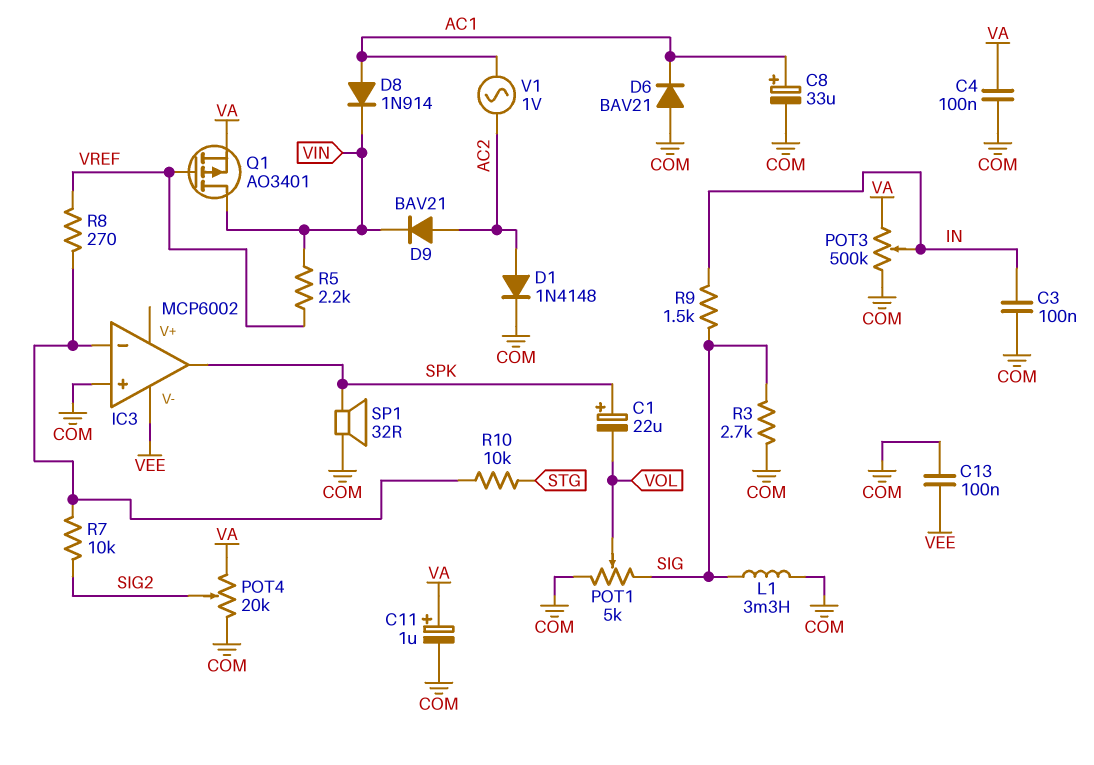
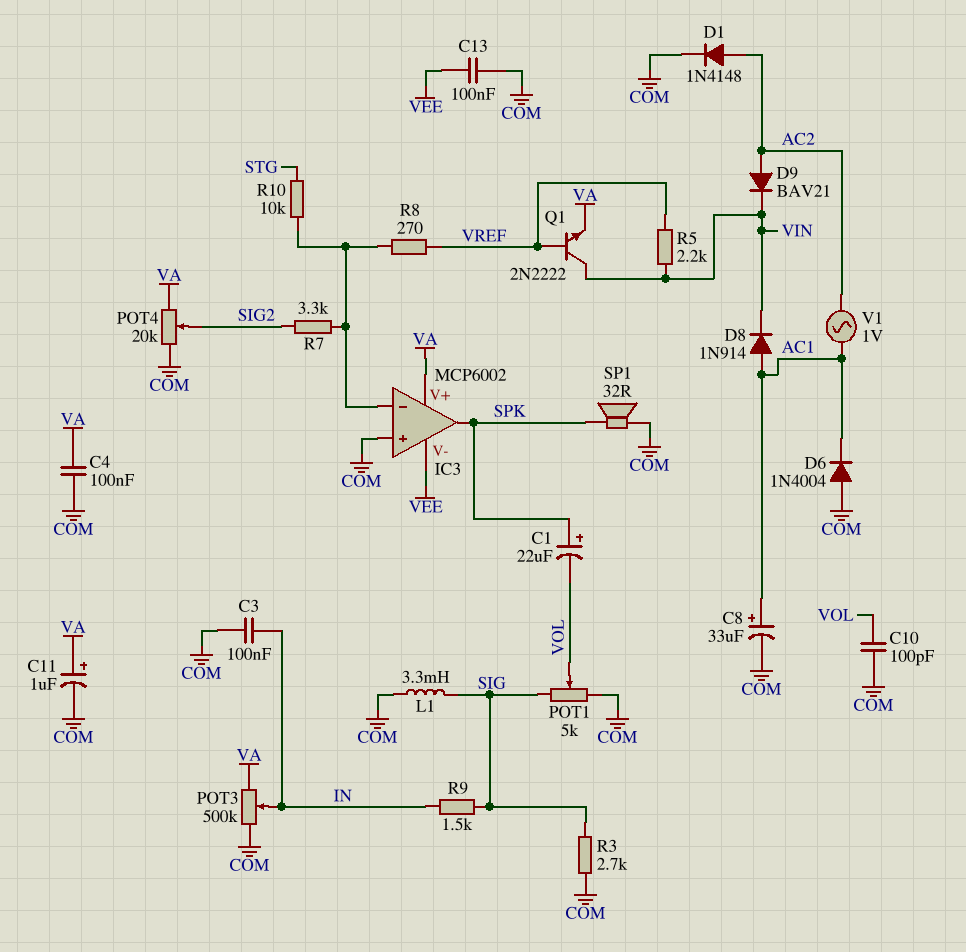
C10: none -> 100pF (COM, VOL)
D6: diode BAV21 (A COM, K AC1) -> diode 1N4004 (A COM, K AC1)
IC3 pin V+: none -> VA
Q1: PMOS AO3401 (G VREF, D VIN, S VA) -> NPN 2N2222 (B VREF, C VIN, E VA)
R7: 10k (IC3/in-, SIG2) -> 3.3k (IC3/in-, SIG2)

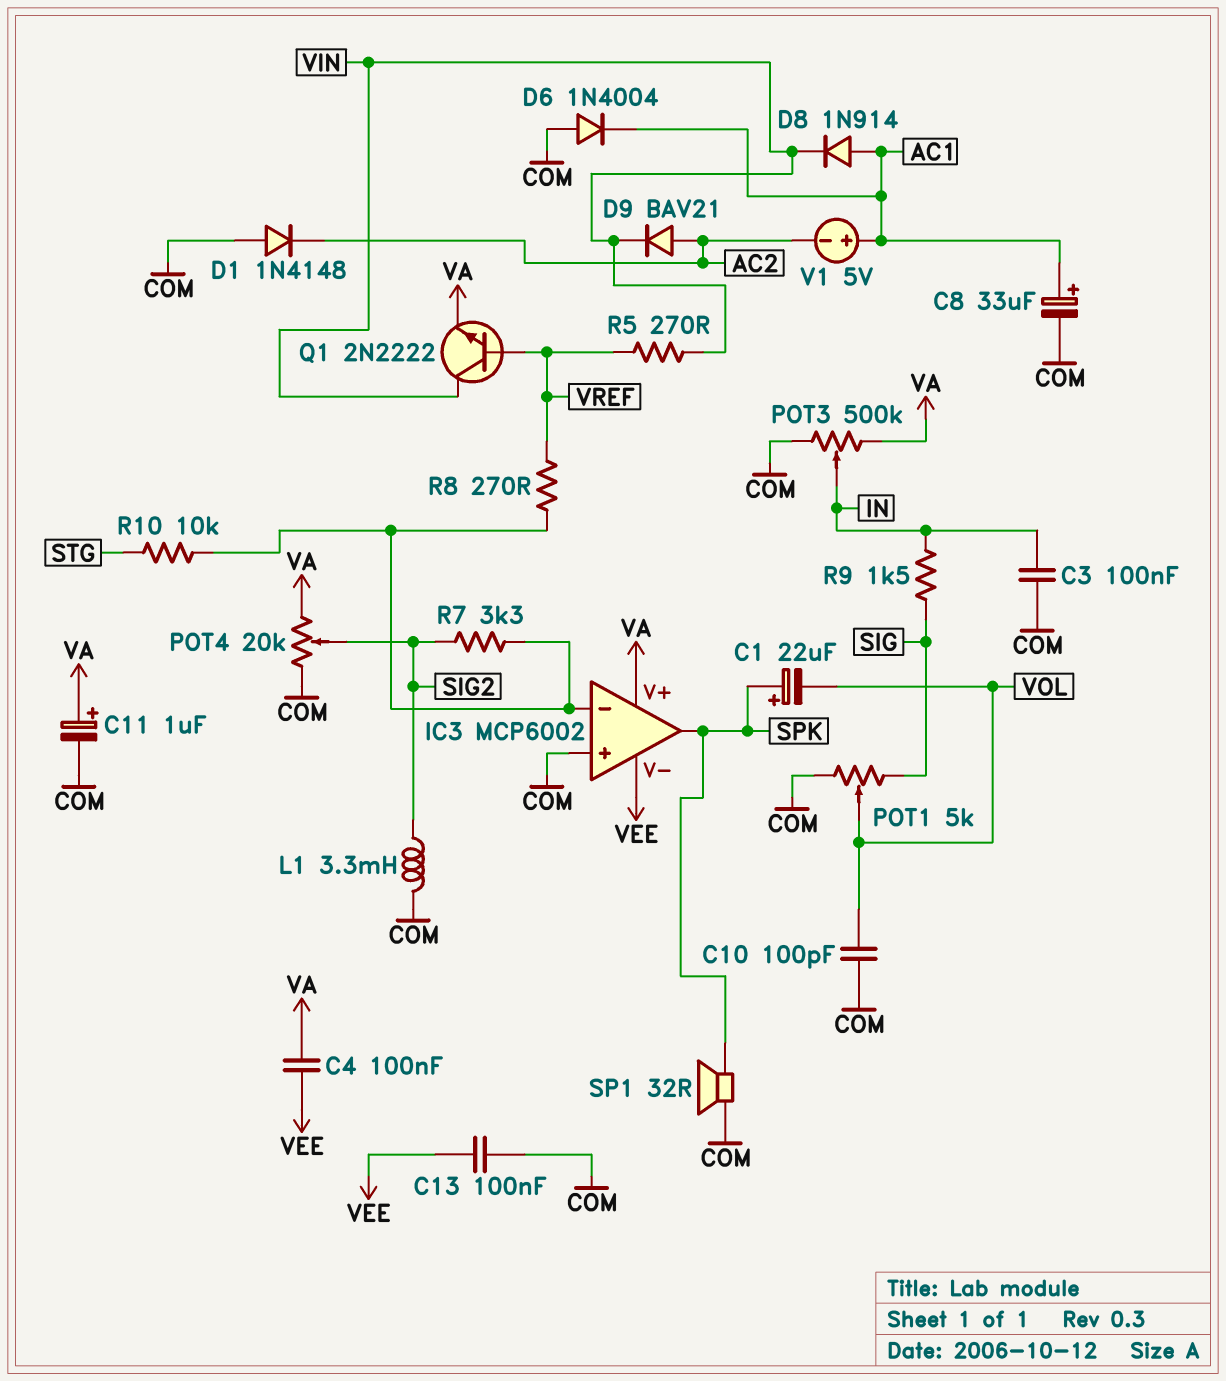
C4: 100nF (COM, VA) -> 100nF (VA, VEE)
D1: diode 1N4148 (A AC2, K COM) -> diode 1N4148 (A COM, K AC2)
L1: 3.3mH (COM, SIG) -> 3.3mH (COM, SIG2)
R3: 2.7k (COM, SIG) -> none
R5: 2.2k (VIN, VREF) -> 270 (VIN, VREF)
V1: AC 1V (AC1, AC2) -> 5V (plus AC1, minus AC2)

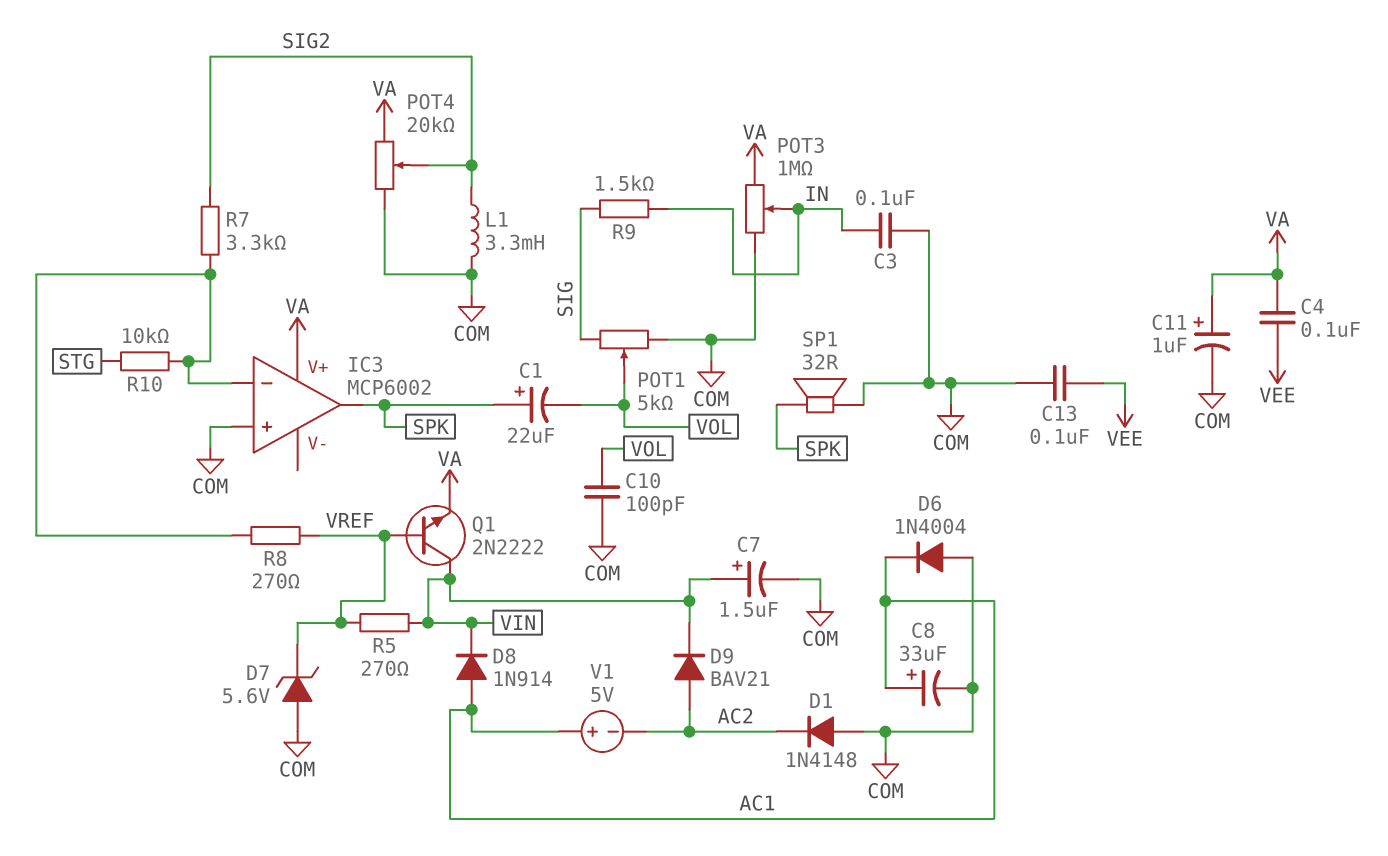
C7: none -> 1.5uF (plus VIN, minus COM)
D7: none -> zener 5.6V (A COM, K VREF)
IC3 pin V-: VEE -> none
POT3: 500k (COM, VA, wiper IN) -> 1M (COM, VA, wiper IN)

